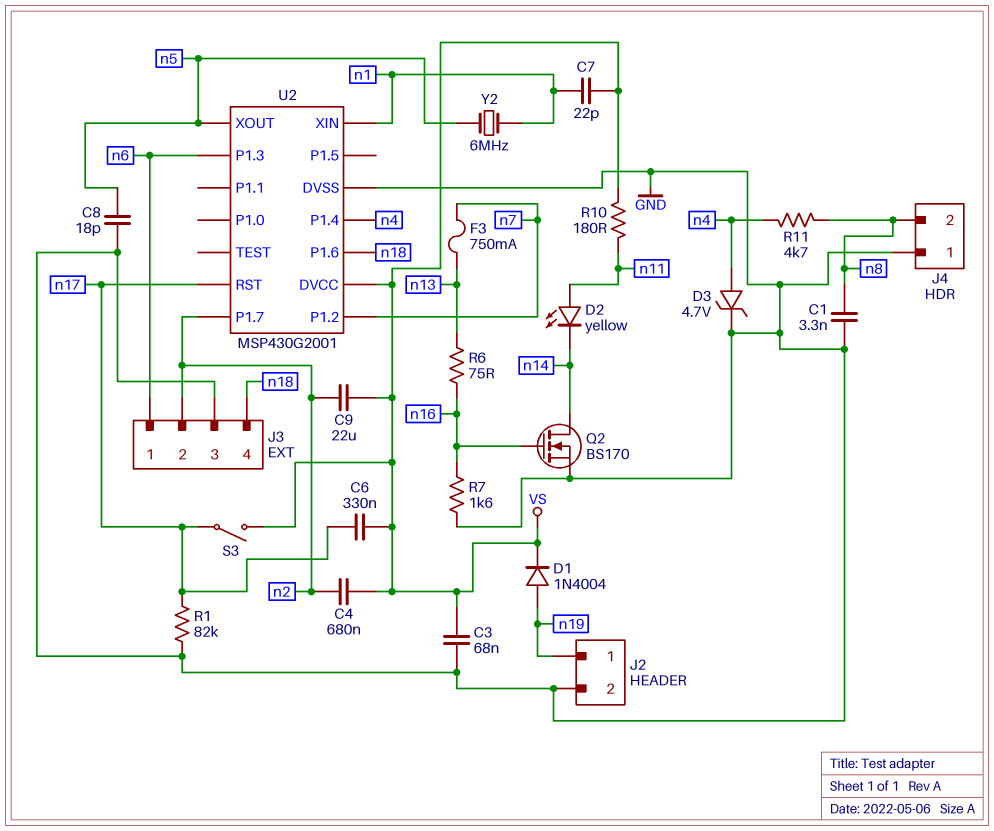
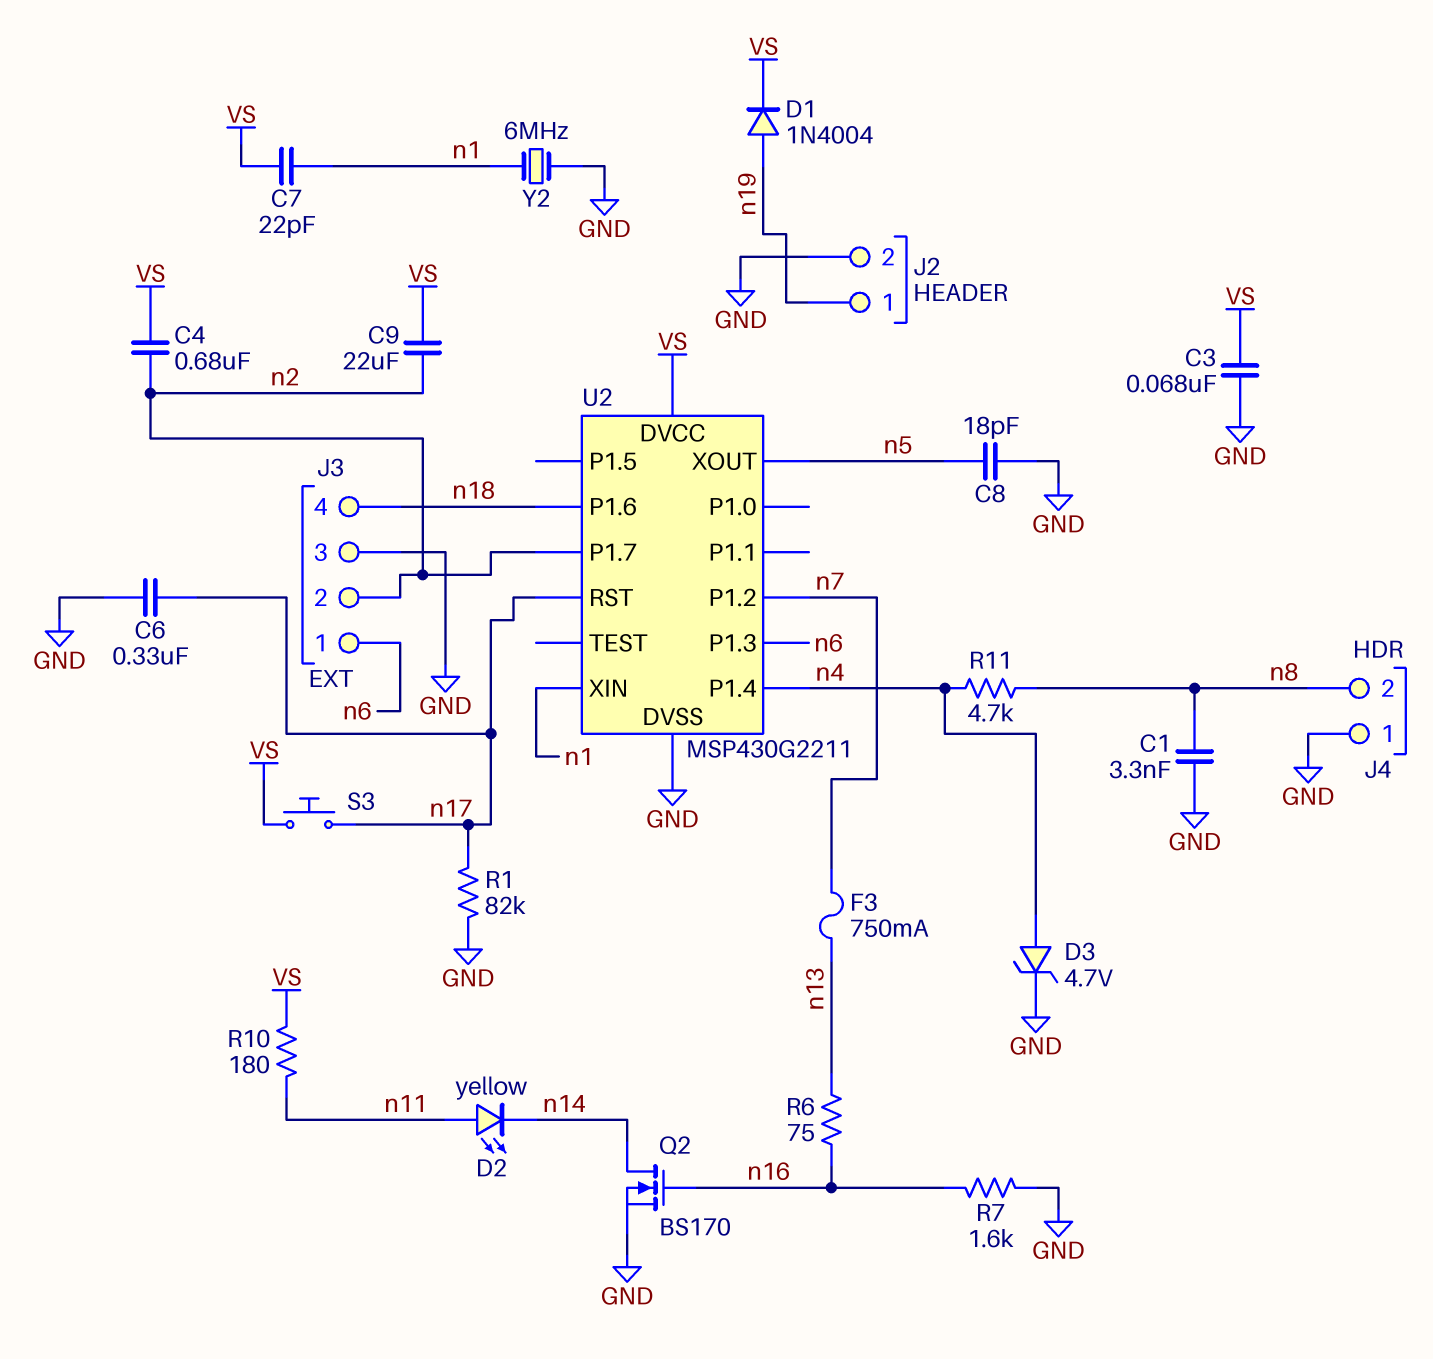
C6: 330nF (VS, n17) -> 330nF (GND, n17)
S3: switch (VS, n17) -> button (VS, n17)
U2: MSP430G2001 -> MSP430G2211
Y2: 6MHz (n1, n5) -> 6MHz (GND, n1)

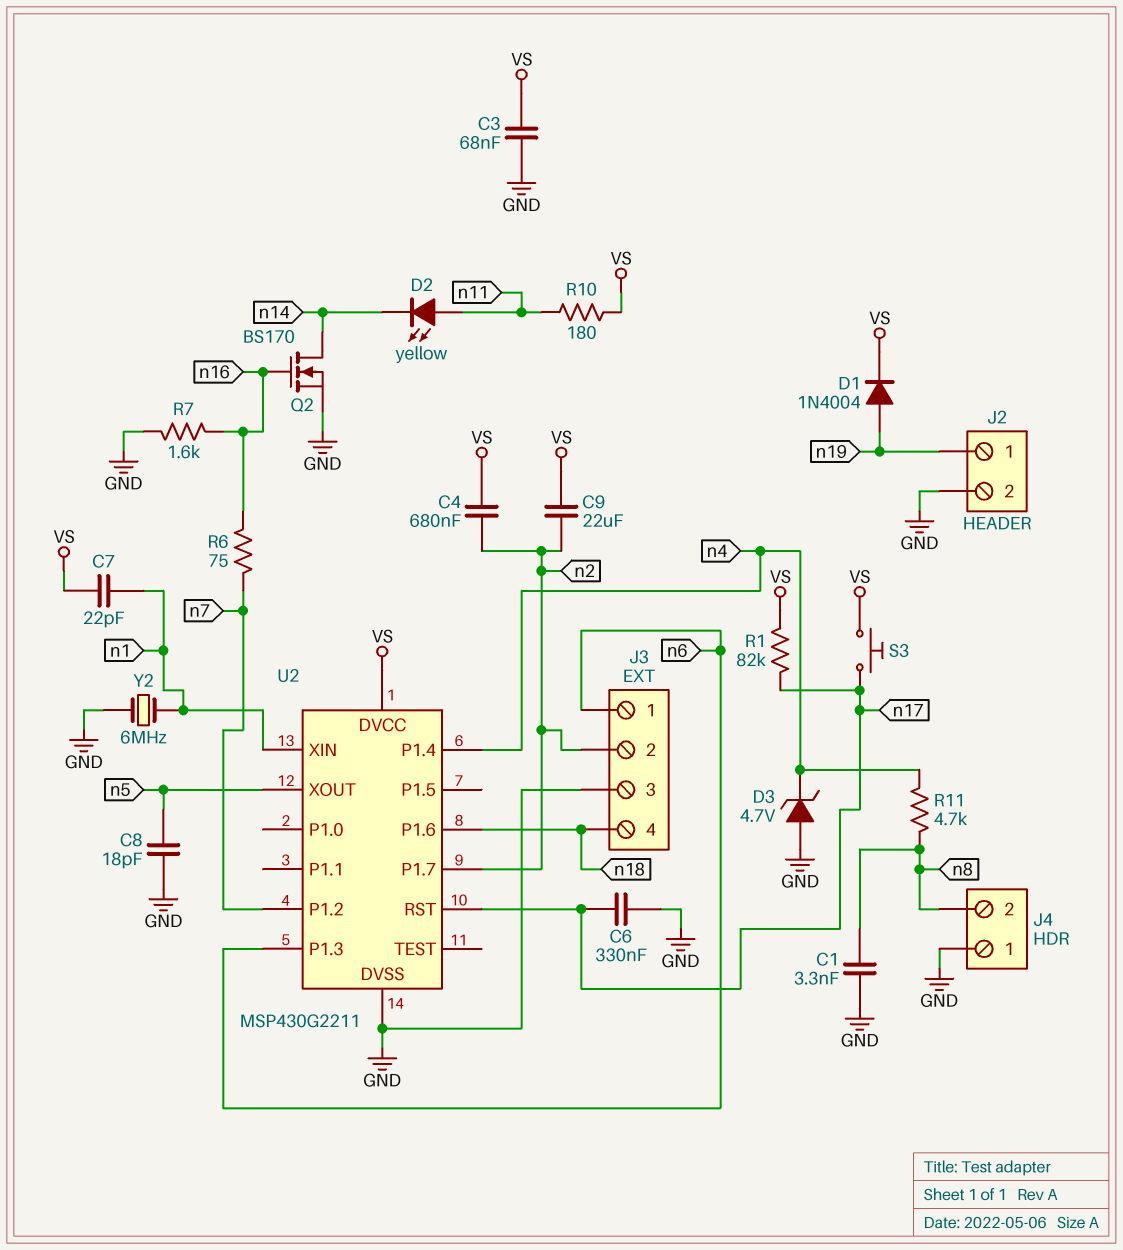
D3: zener 4.7V (A n4, K GND) -> zener 4.7V (A GND, K n4)
F3: 750mA (n7, n13) -> none
R1: 82k (GND, n17) -> 82k (VS, n17)
R6: 75 (n13, n16) -> 75 (n7, n16)

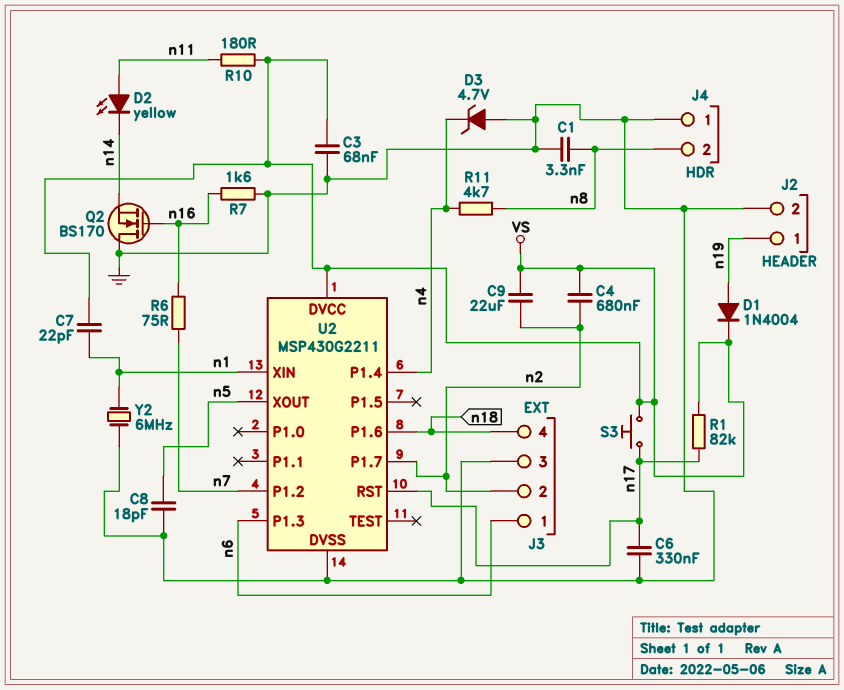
Q2: NMOS BS170 (G n16, D n14, S GND) -> NMOS BS170 (G n16, D GND, S n14)

